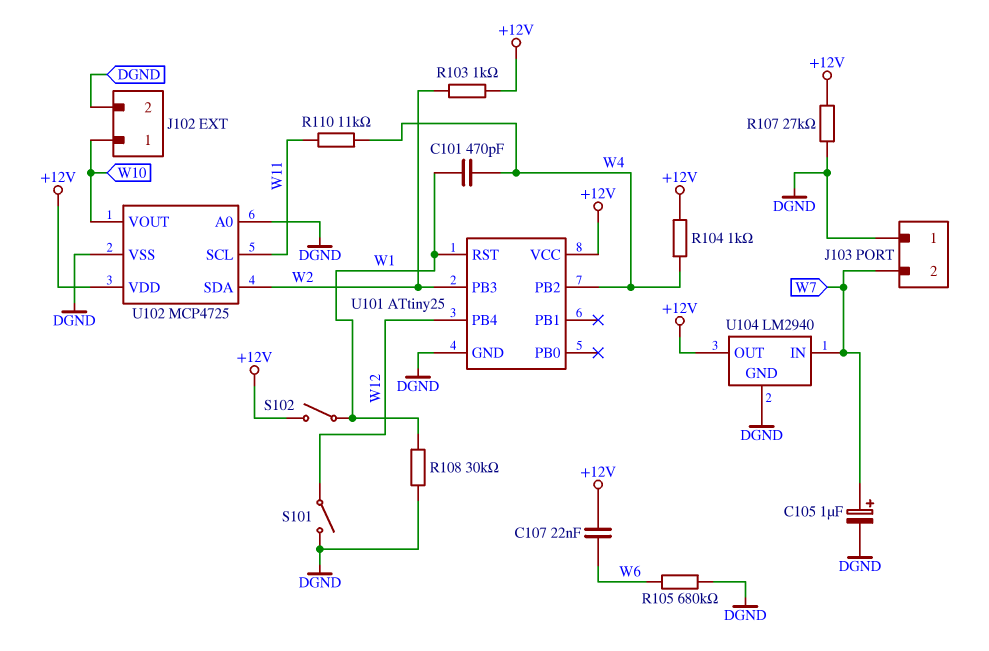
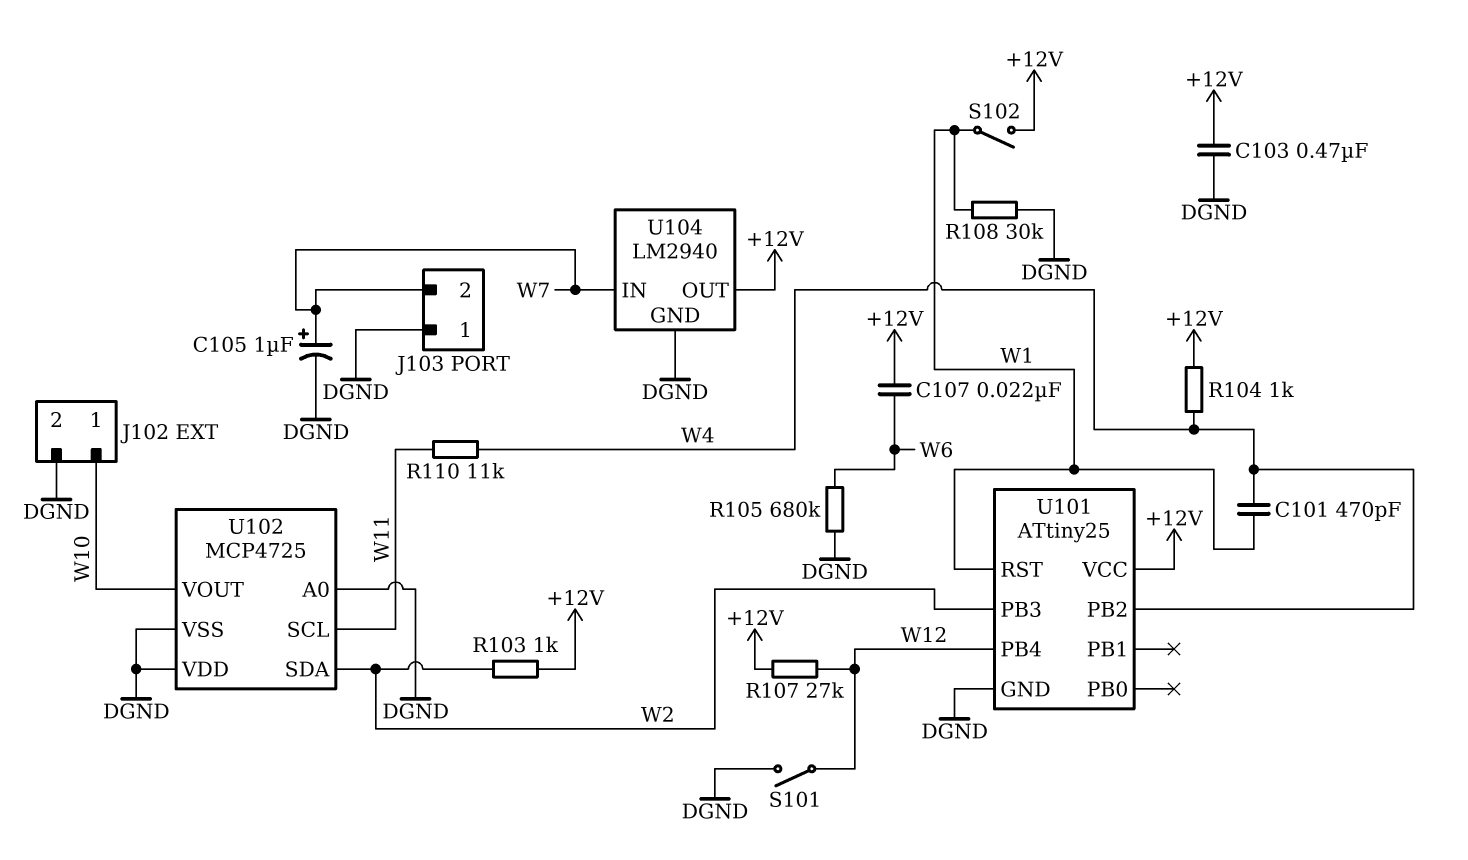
C103: none -> 470nF (+12V, DGND)
R107: 27k (+12V, DGND) -> 27k (+12V, W12)
U102 pin VDD: +12V -> DGND

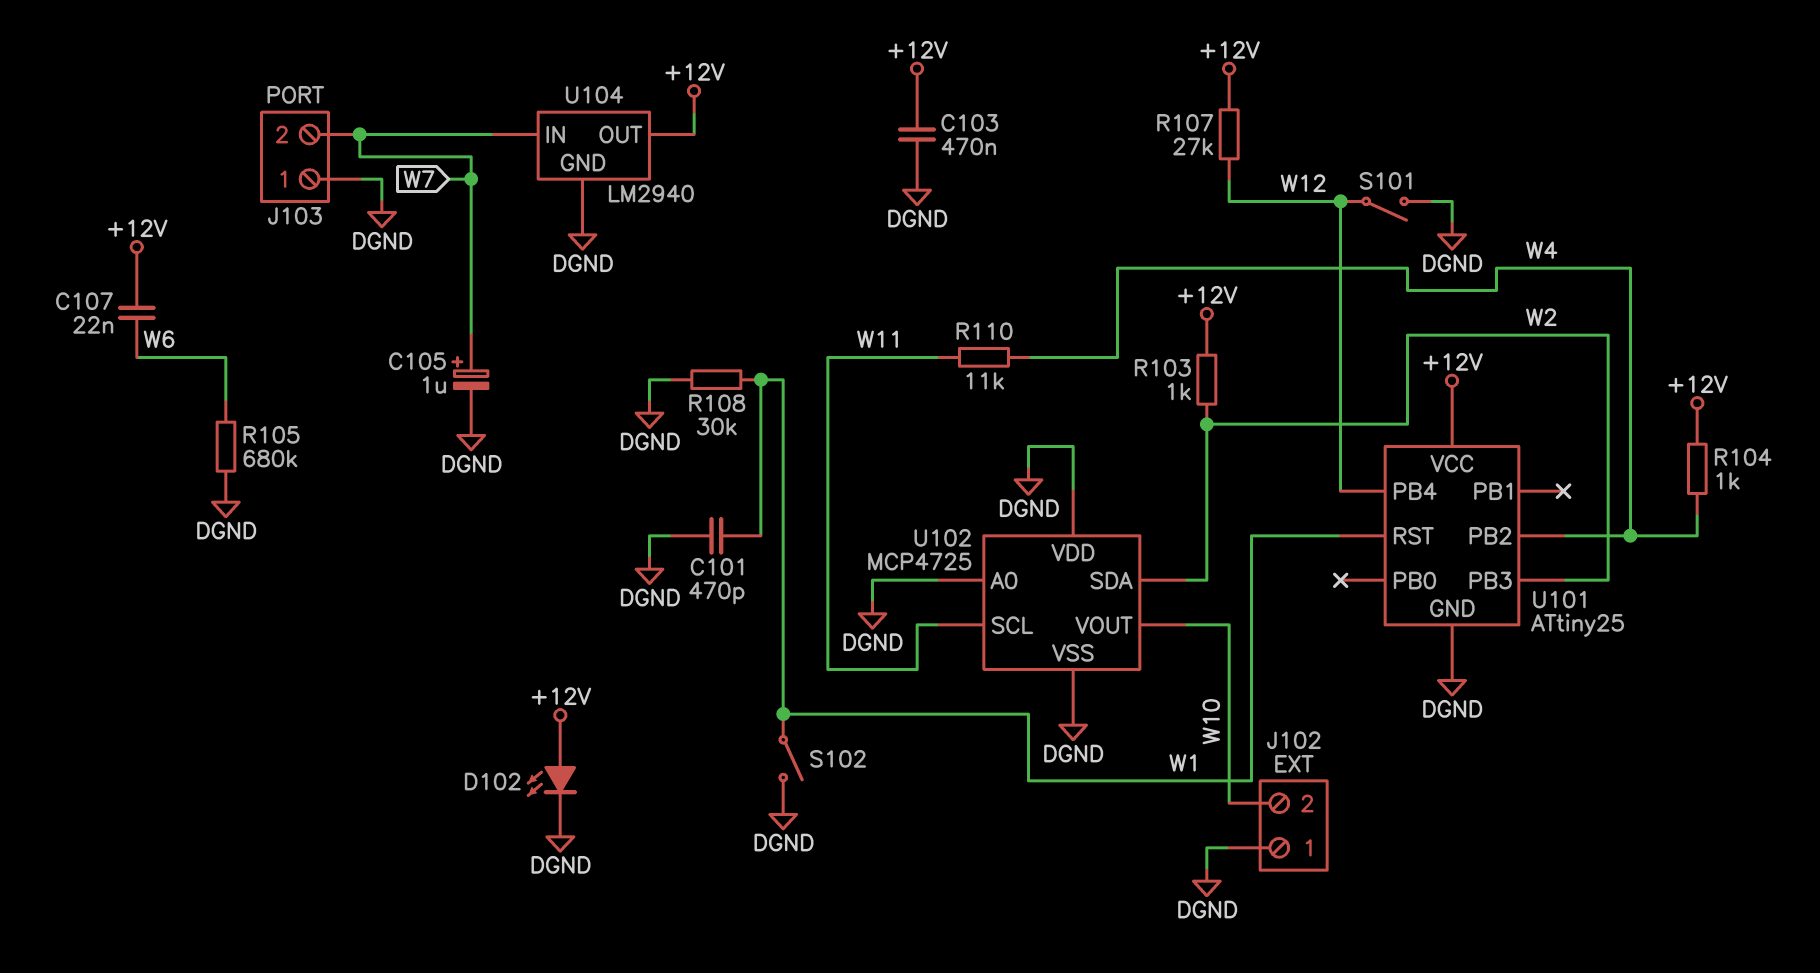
C101: 470pF (W1, W4) -> 470pF (DGND, W1)
D102: none -> LED (A +12V, K DGND)
J102 pin 1: W10 -> DGND
J102 pin 2: DGND -> W10
S102: switch (+12V, W1) -> switch (DGND, W1)

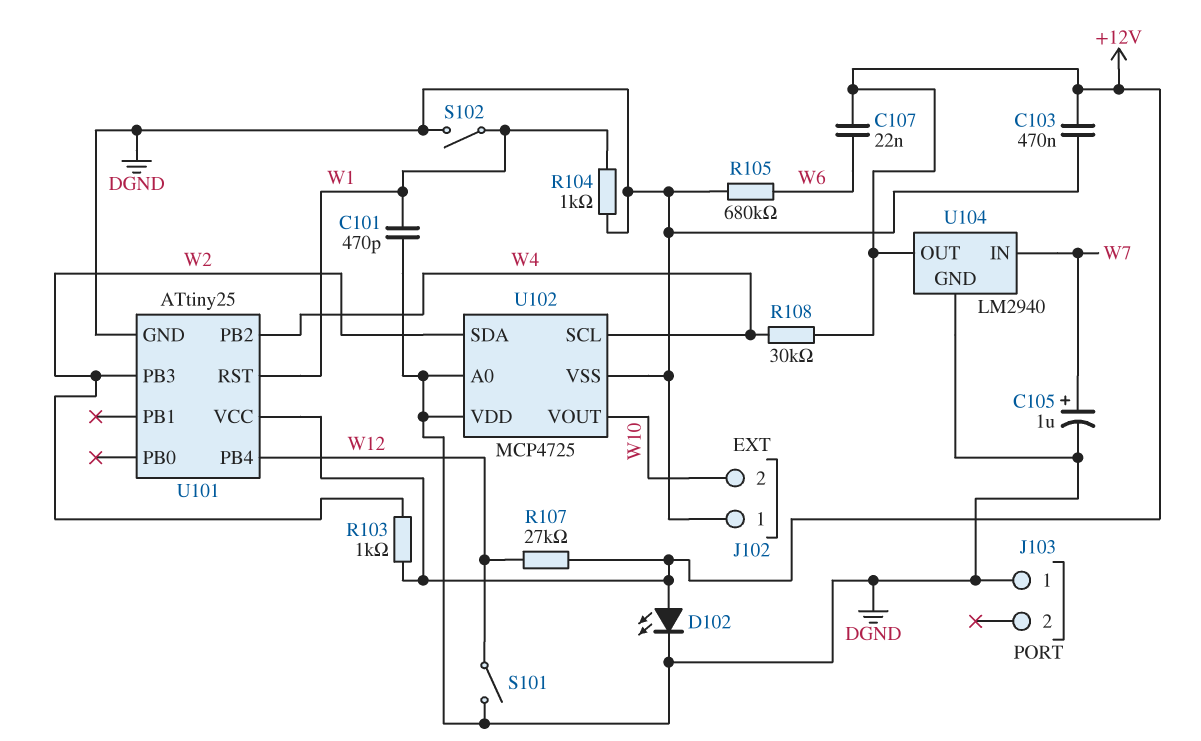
J103 pin 2: W7 -> none
R104: 1k (+12V, W4) -> 1k (DGND, W1)
R108: 30k (DGND, W1) -> 30k (+12V, W4)
R110: 11k (W4, W11) -> none
U102 pin SCL: W11 -> W4

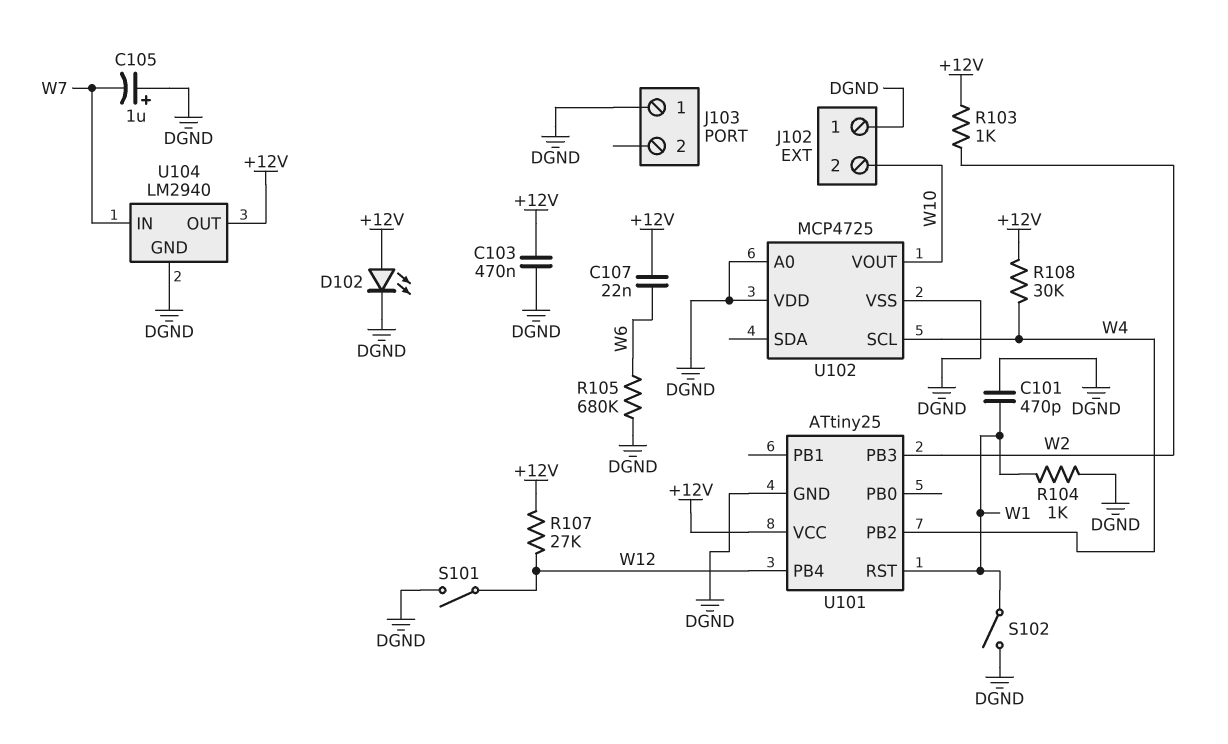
C105: 1uF (plus W7, minus DGND) -> 1uF (plus DGND, minus W7)
U102 pin SDA: W2 -> none

